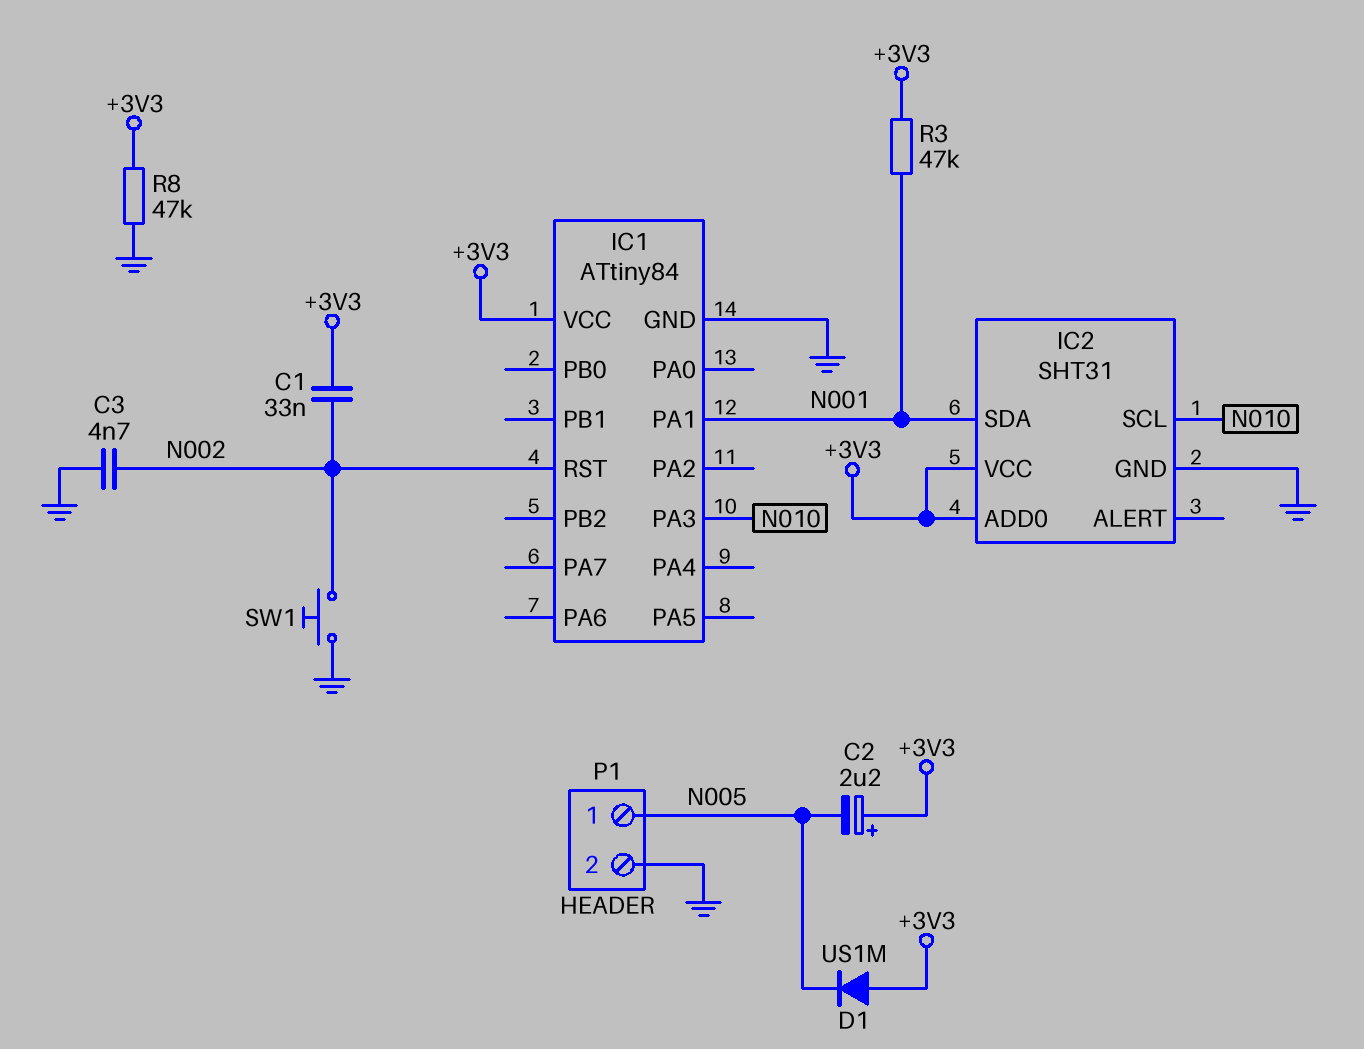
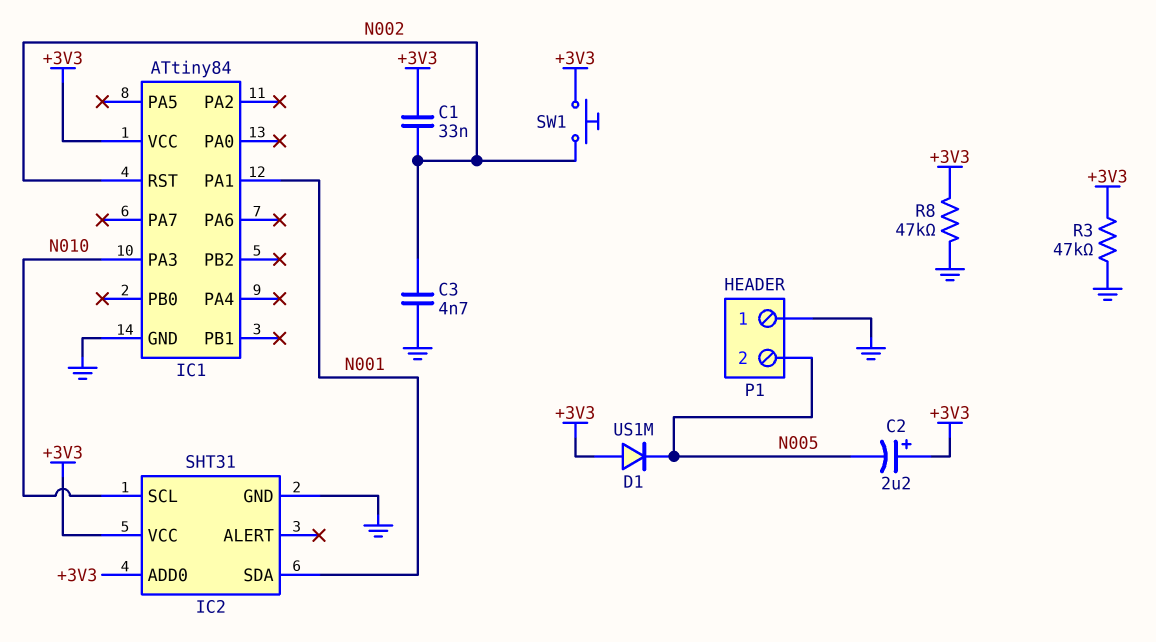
P1 pin 1: N005 -> GND
P1 pin 2: GND -> N005
R3: 47k (+3V3, N001) -> 47k (+3V3, GND)
SW1: button (GND, N002) -> button (+3V3, N002)

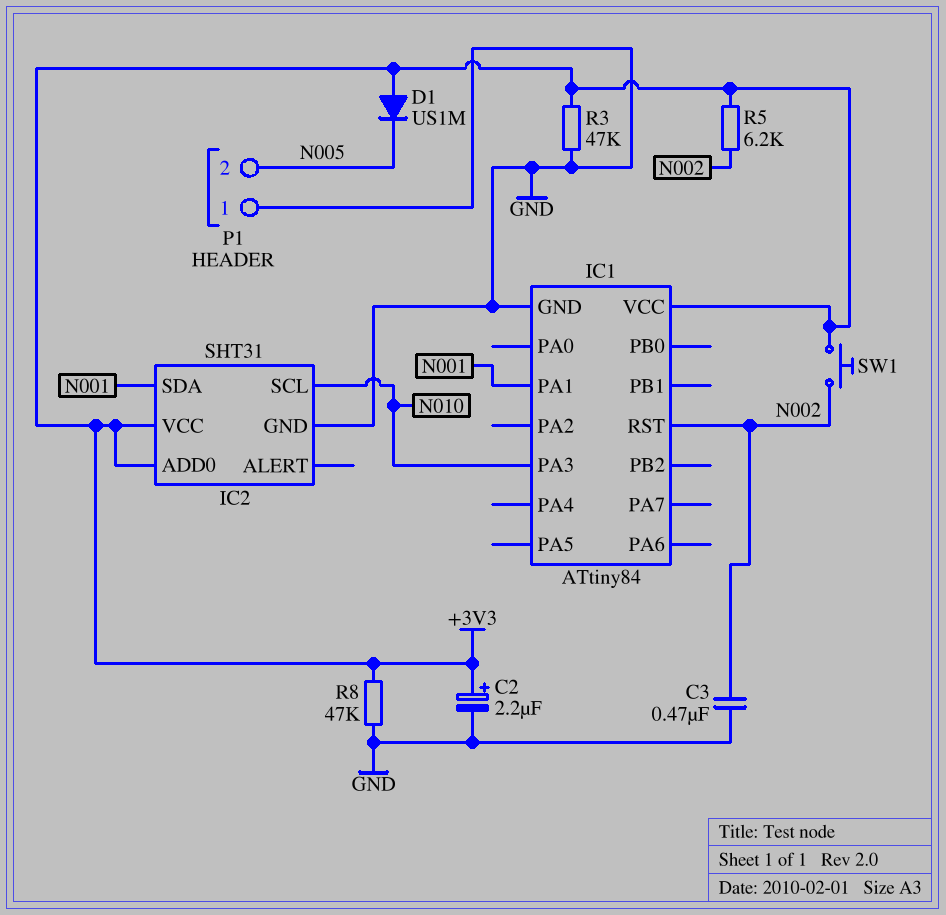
C1: 33nF (+3V3, N002) -> none
C2: 2.2uF (plus +3V3, minus N005) -> 2.2uF (plus +3V3, minus GND)
C3: 4.7nF (GND, N002) -> 470nF (GND, N002)
R5: none -> 6.2k (+3V3, N002)

